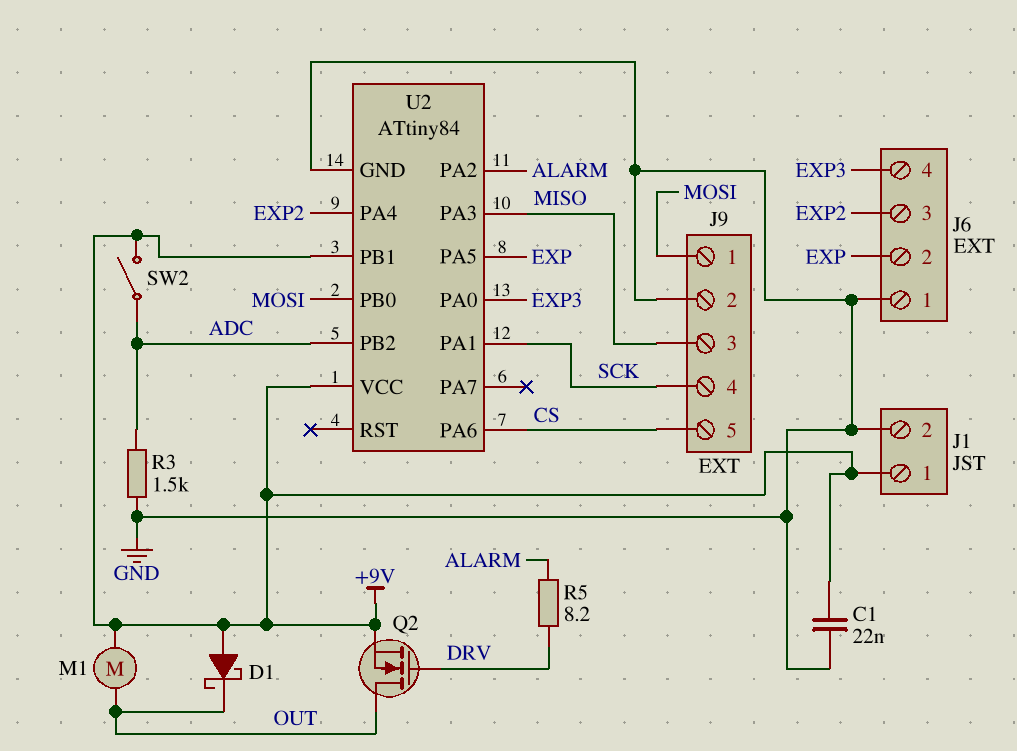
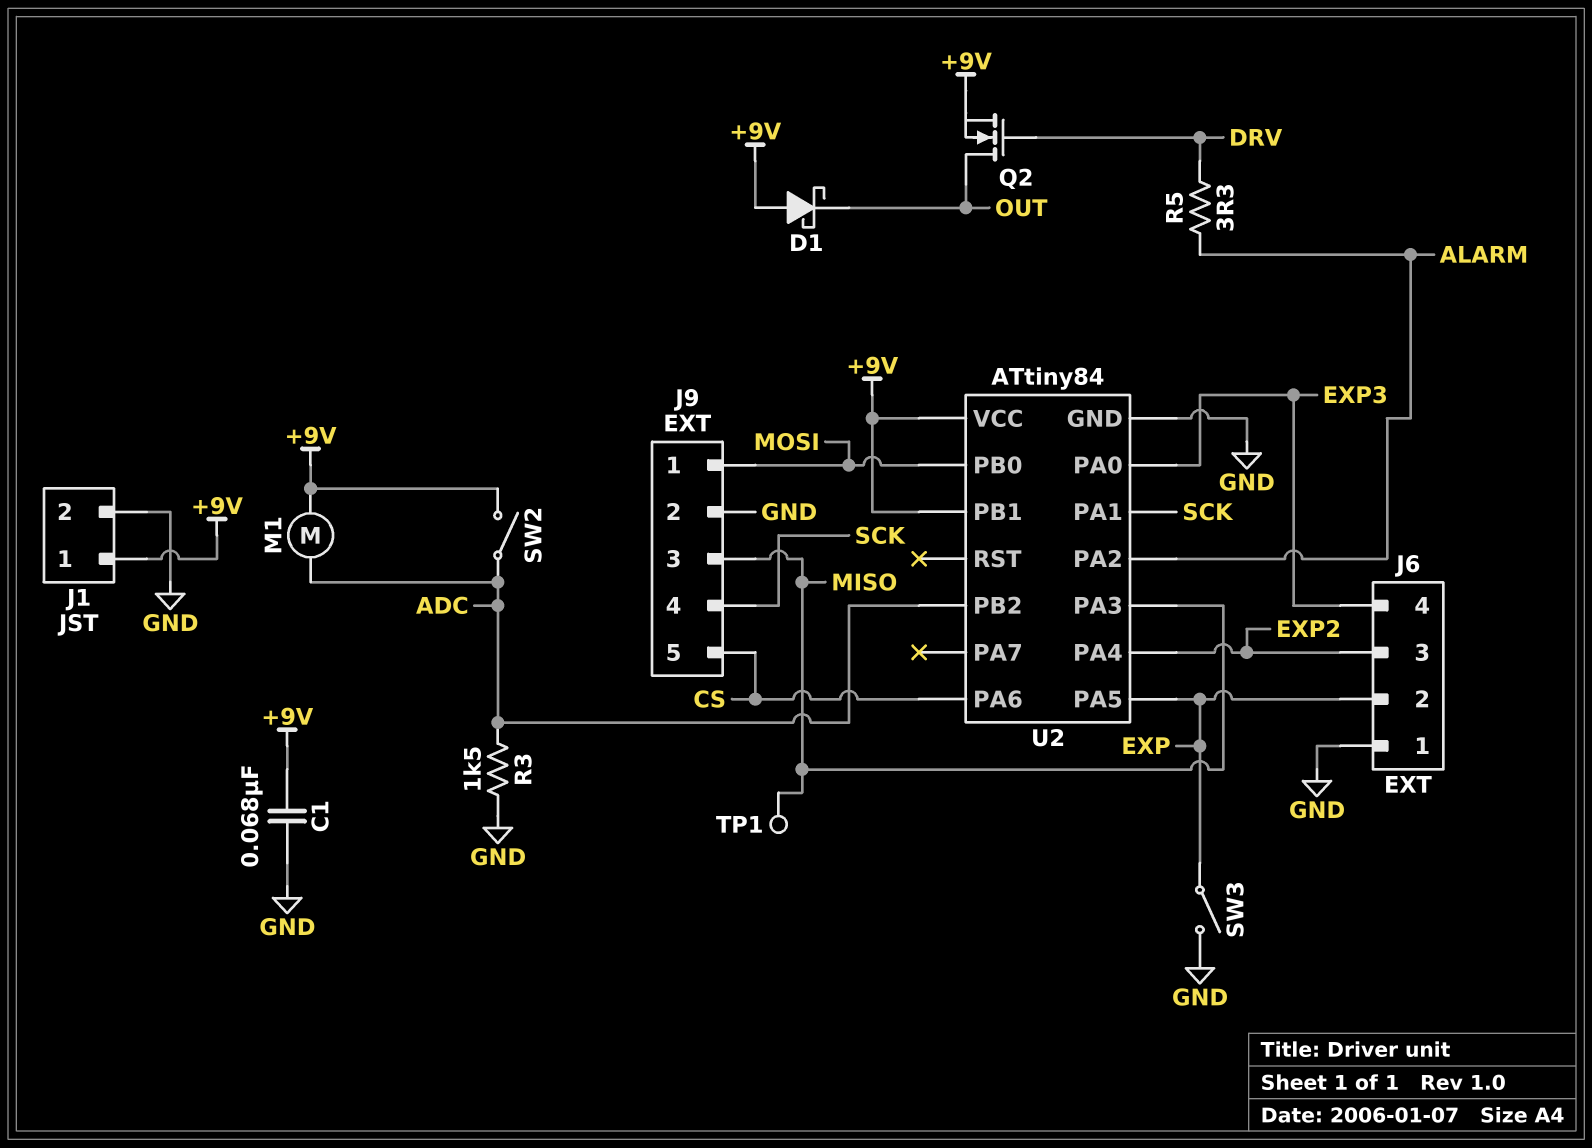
C1: 22nF (+9V, GND) -> 68nF (+9V, GND)
M1: motor (+9V, OUT) -> motor (+9V, ADC)
R5: 8.2 (ALARM, DRV) -> 3.3 (ALARM, DRV)
SW3: none -> switch (EXP, GND)
TP1: none -> test point (MISO)

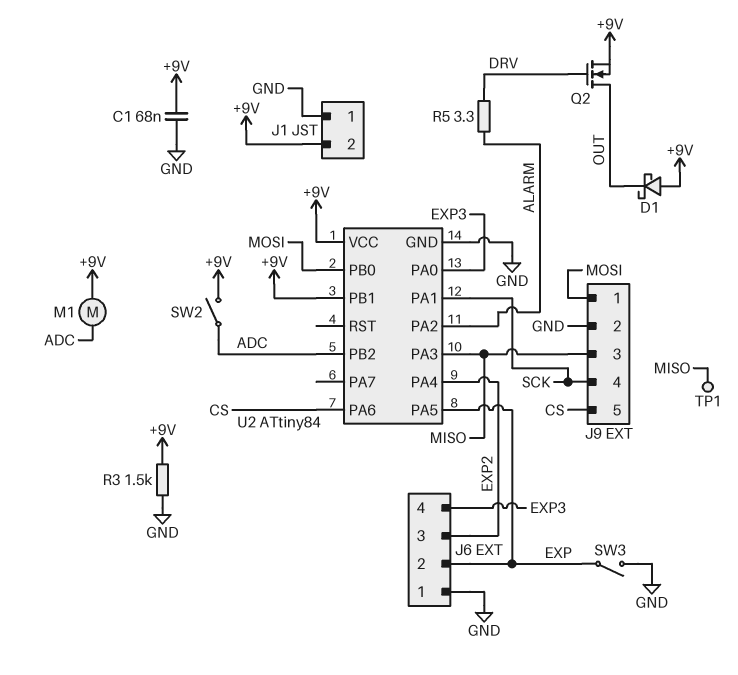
J1 pin 1: +9V -> GND
J1 pin 2: GND -> +9V
R3: 1.5k (ADC, GND) -> 1.5k (+9V, GND)

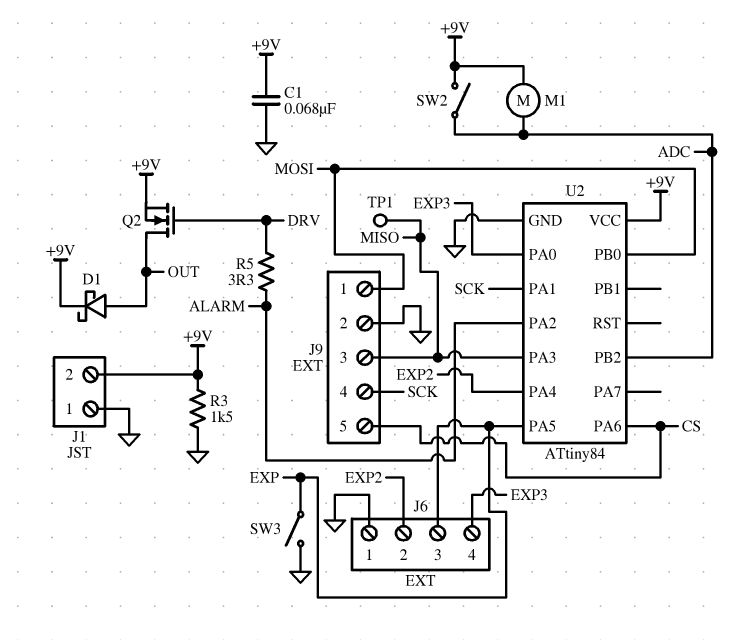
D1: schottky (A +9V, K OUT) -> schottky (A OUT, K +9V)
J6 pin 2: EXP -> EXP2
J6 pin 3: EXP2 -> EXP
U2 pin PB1: +9V -> none

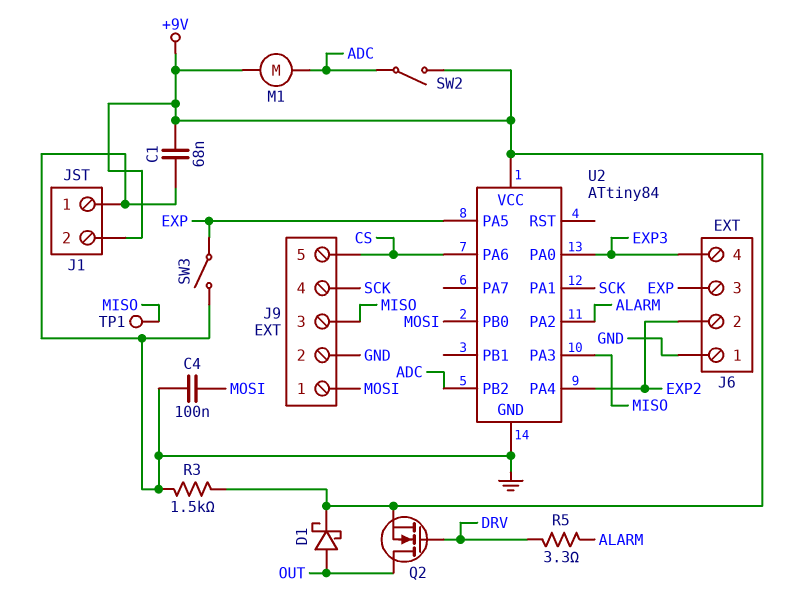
C4: none -> 100nF (GND, MOSI)

